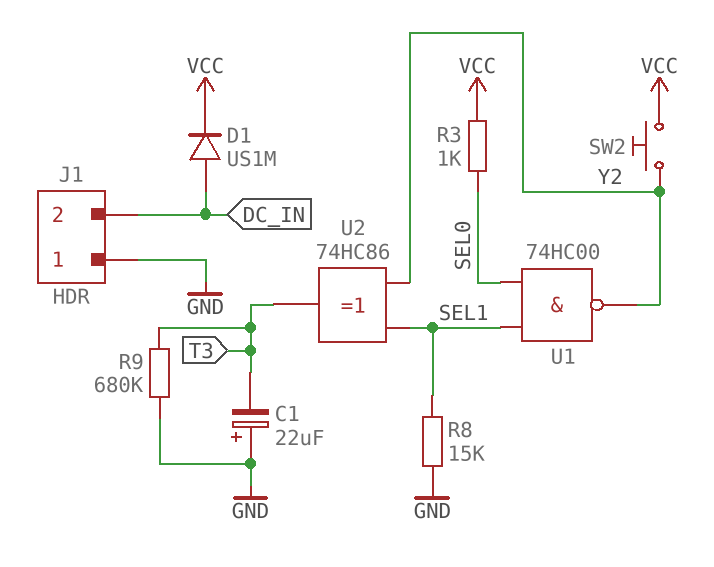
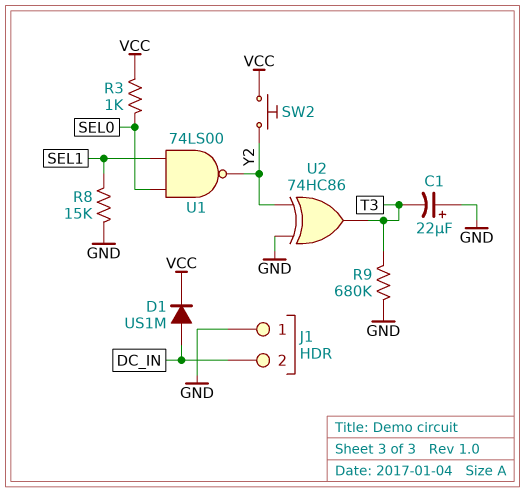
U1: NAND 74HC00 (in SEL0, in SEL1, out Y2) -> NAND 74LS00 (in SEL0, in SEL1, out Y2)
U2: XOR 74HC86 (in SEL1, in Y2, out T3) -> XOR 74HC86 (in GND, in Y2, out T3)

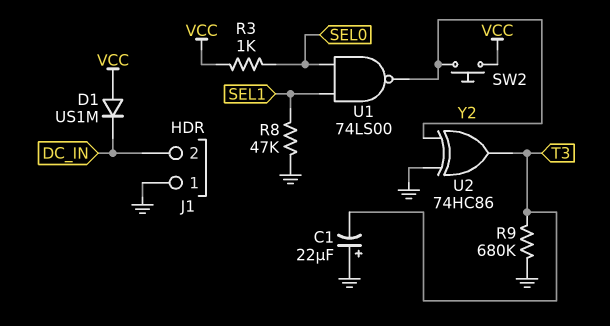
D1: diode US1M (A DC_IN, K VCC) -> diode US1M (A VCC, K DC_IN)
R8: 15k (GND, SEL1) -> 47k (GND, SEL1)

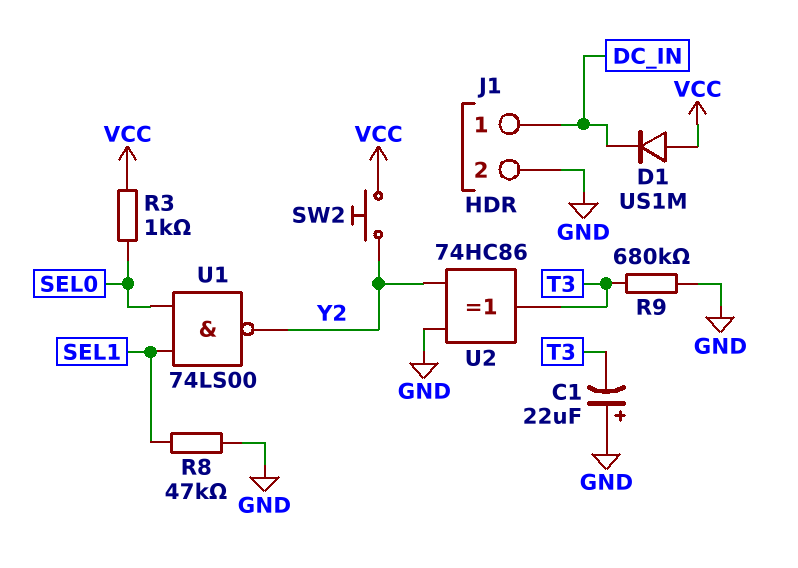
J1 pin 1: GND -> DC_IN
J1 pin 2: DC_IN -> GND

